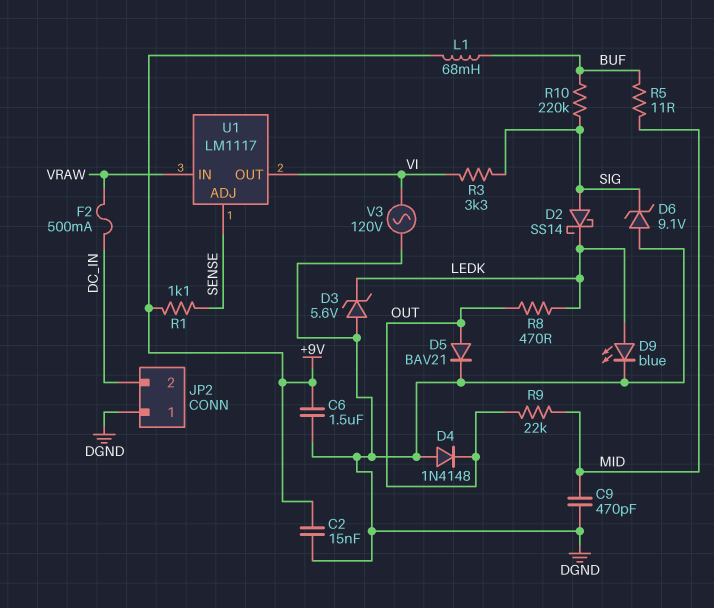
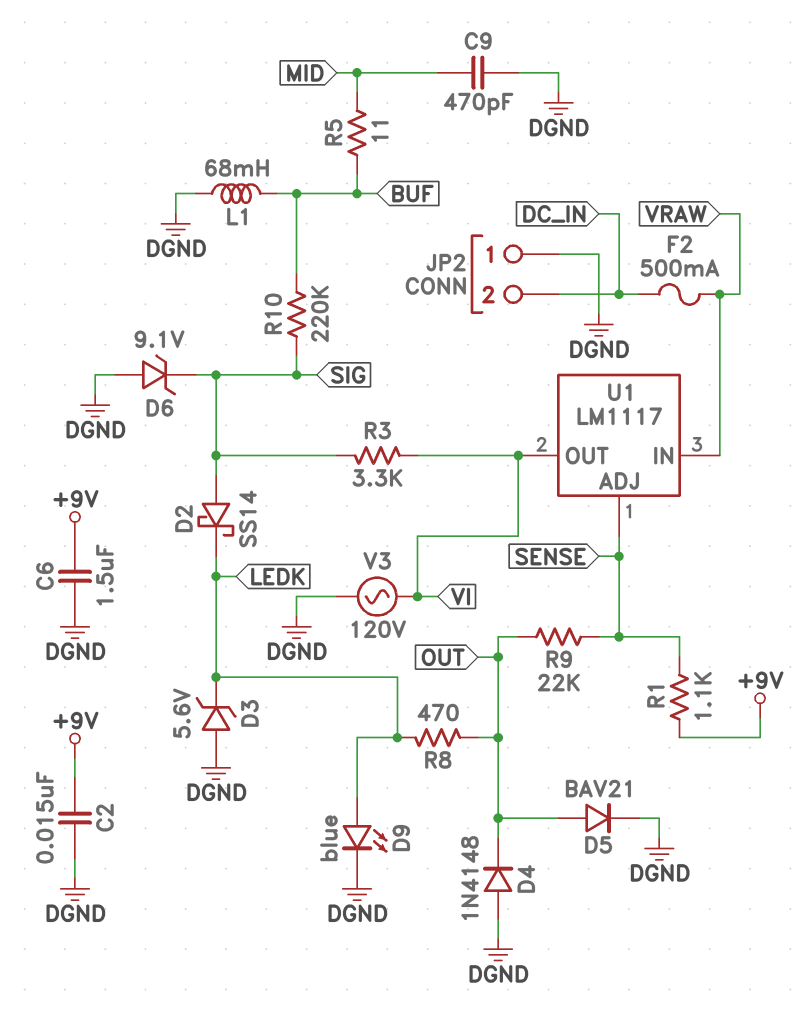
L1: 68mH (+9V, BUF) -> 68mH (BUF, DGND)
R9: 22k (MID, OUT) -> 22k (OUT, SENSE)

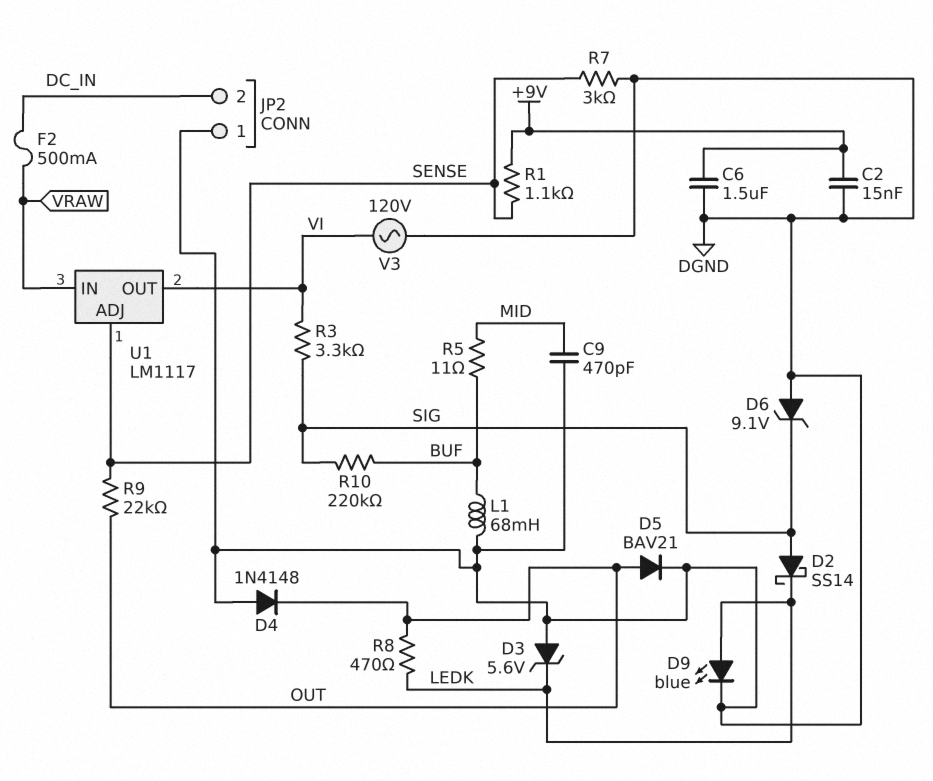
R7: none -> 3k (DGND, SENSE)

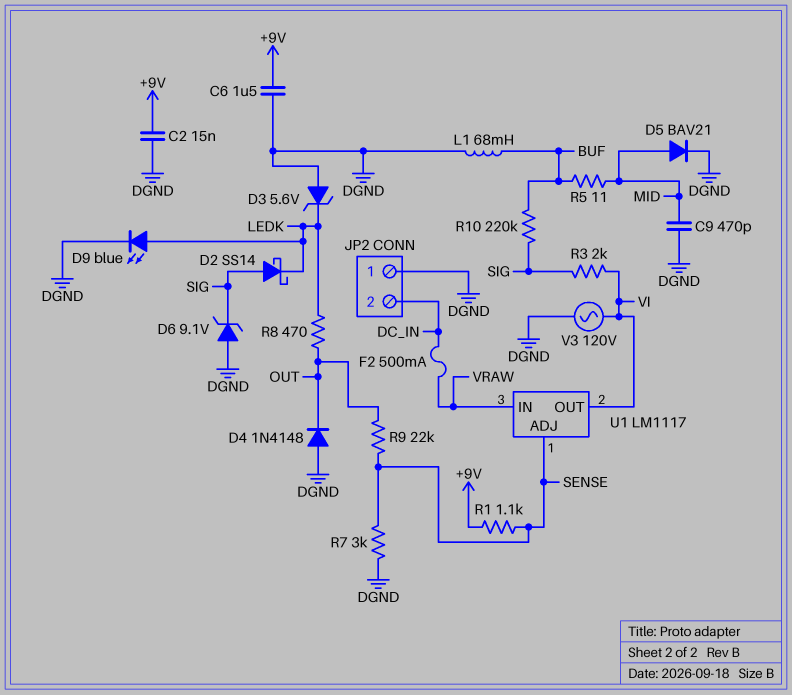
D5: diode BAV21 (A OUT, K DGND) -> diode BAV21 (A MID, K DGND)
R3: 3.3k (SIG, VI) -> 2k (SIG, VI)

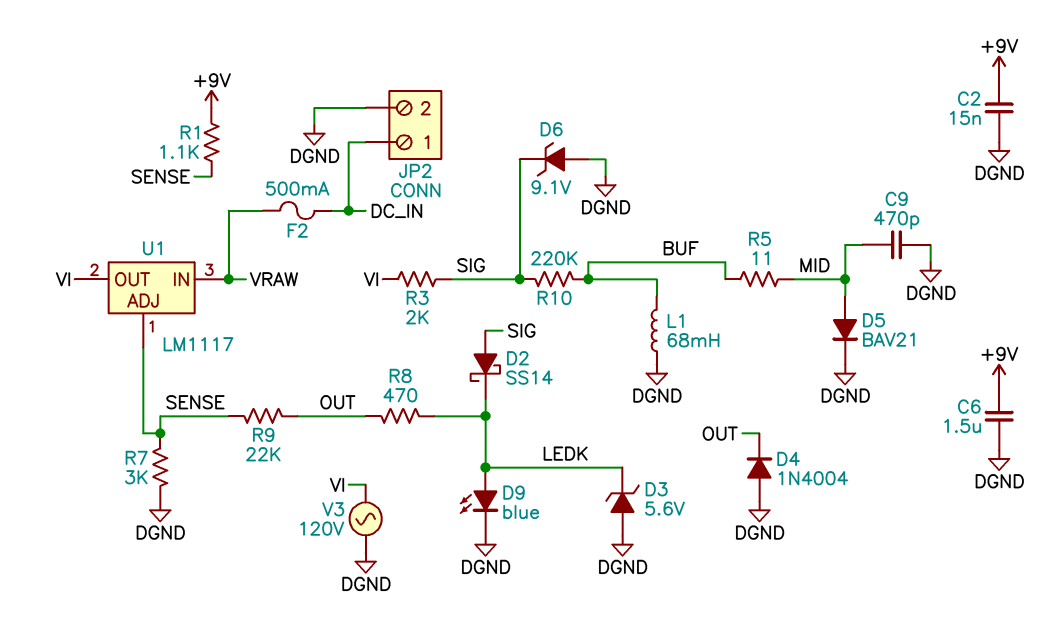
D4: diode 1N4148 (A DGND, K OUT) -> diode 1N4004 (A DGND, K OUT)
JP2 pin 1: DGND -> DC_IN
JP2 pin 2: DC_IN -> DGND

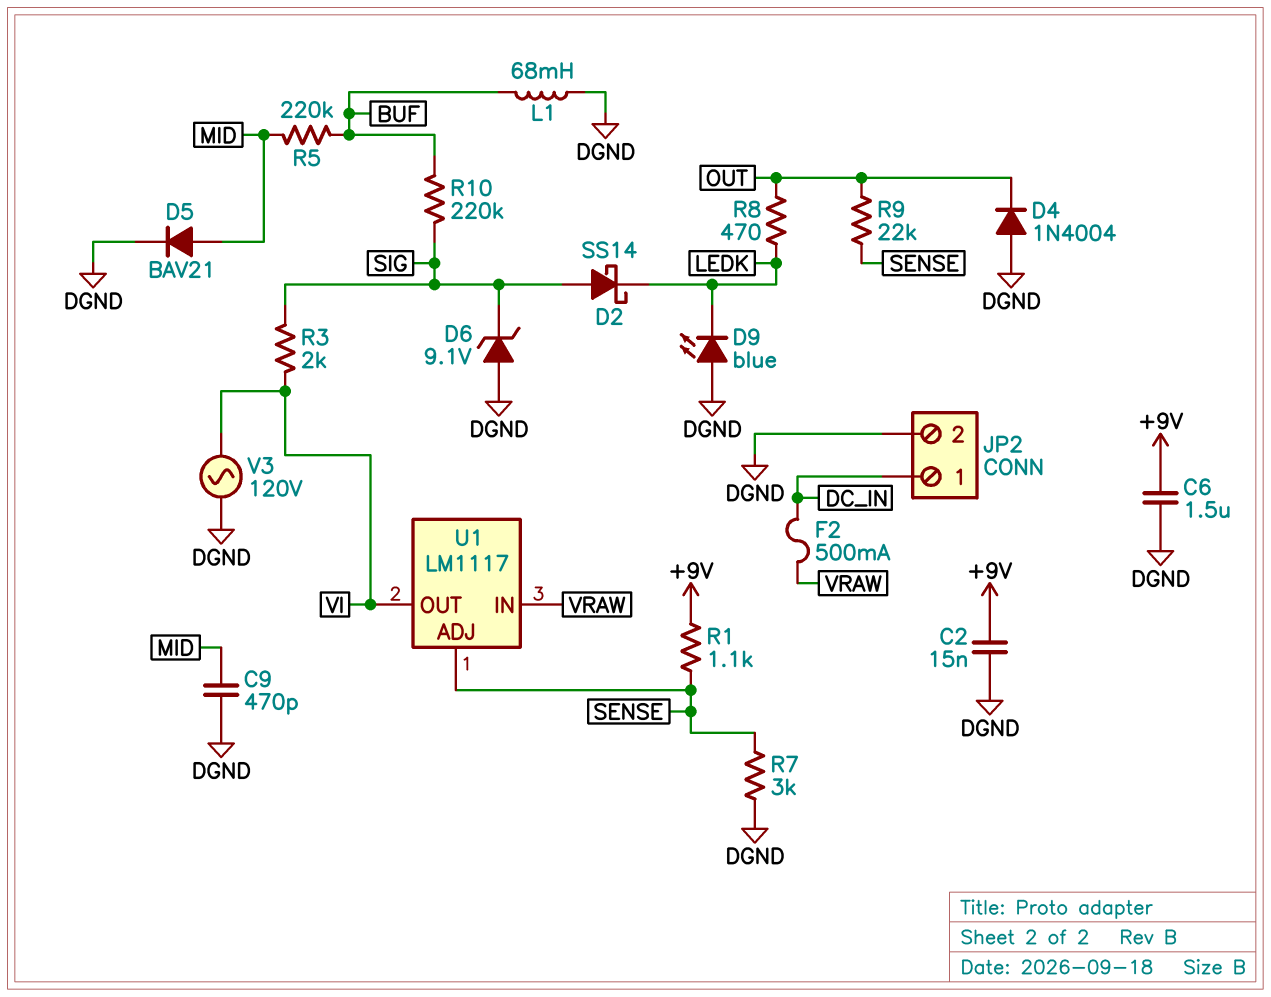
D3: zener 5.6V (A DGND, K LEDK) -> none
D9: LED blue (A LEDK, K DGND) -> LED blue (A DGND, K LEDK)
R5: 11 (BUF, MID) -> 220k (BUF, MID)

